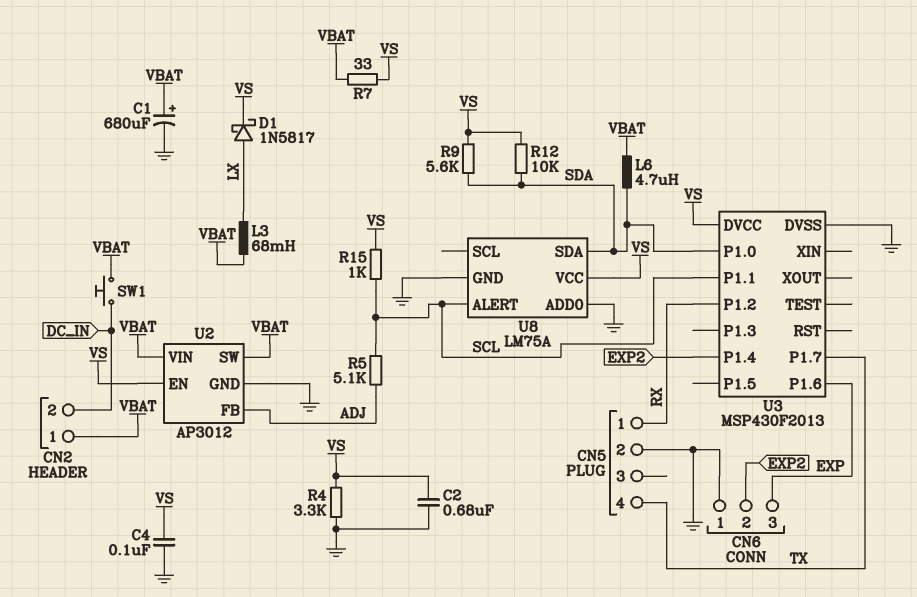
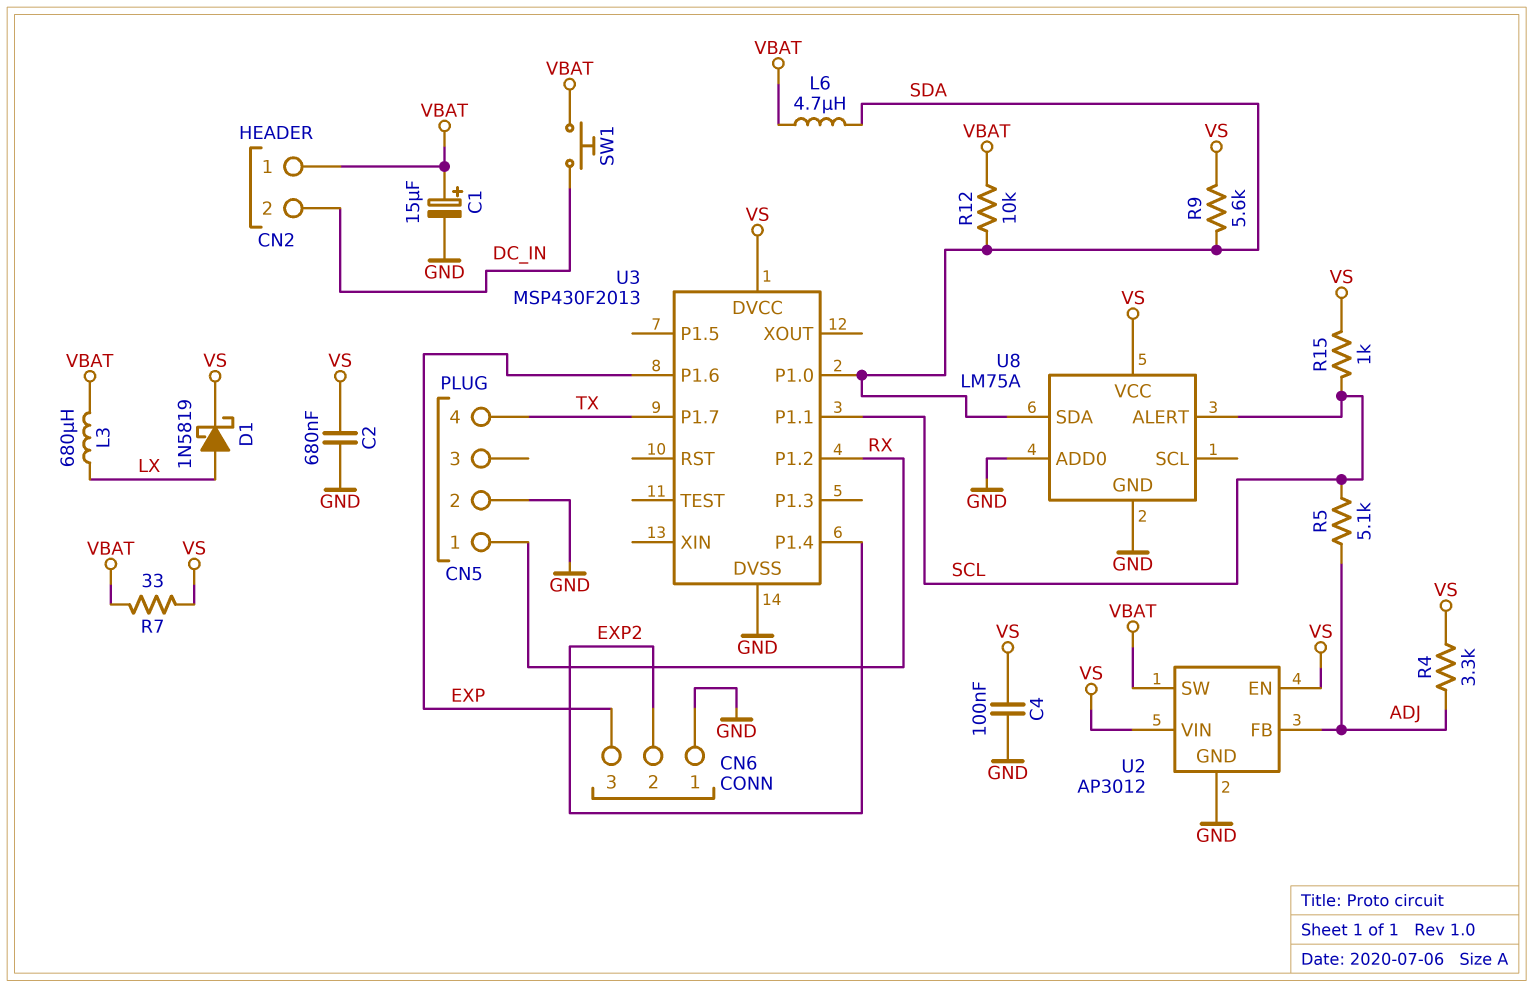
C1: 680uF (plus VBAT, minus GND) -> 15uF (plus VBAT, minus GND)
D1: schottky 1N5817 (A LX, K VS) -> schottky 1N5819 (A LX, K VS)
L3: 68mH (LX, VBAT) -> 680uH (LX, VBAT)
R4: 3.3k (GND, VS) -> 3.3k (ADJ, VS)
R12: 10k (SDA, VS) -> 10k (SDA, VBAT)
U2 pin VIN: VBAT -> VS

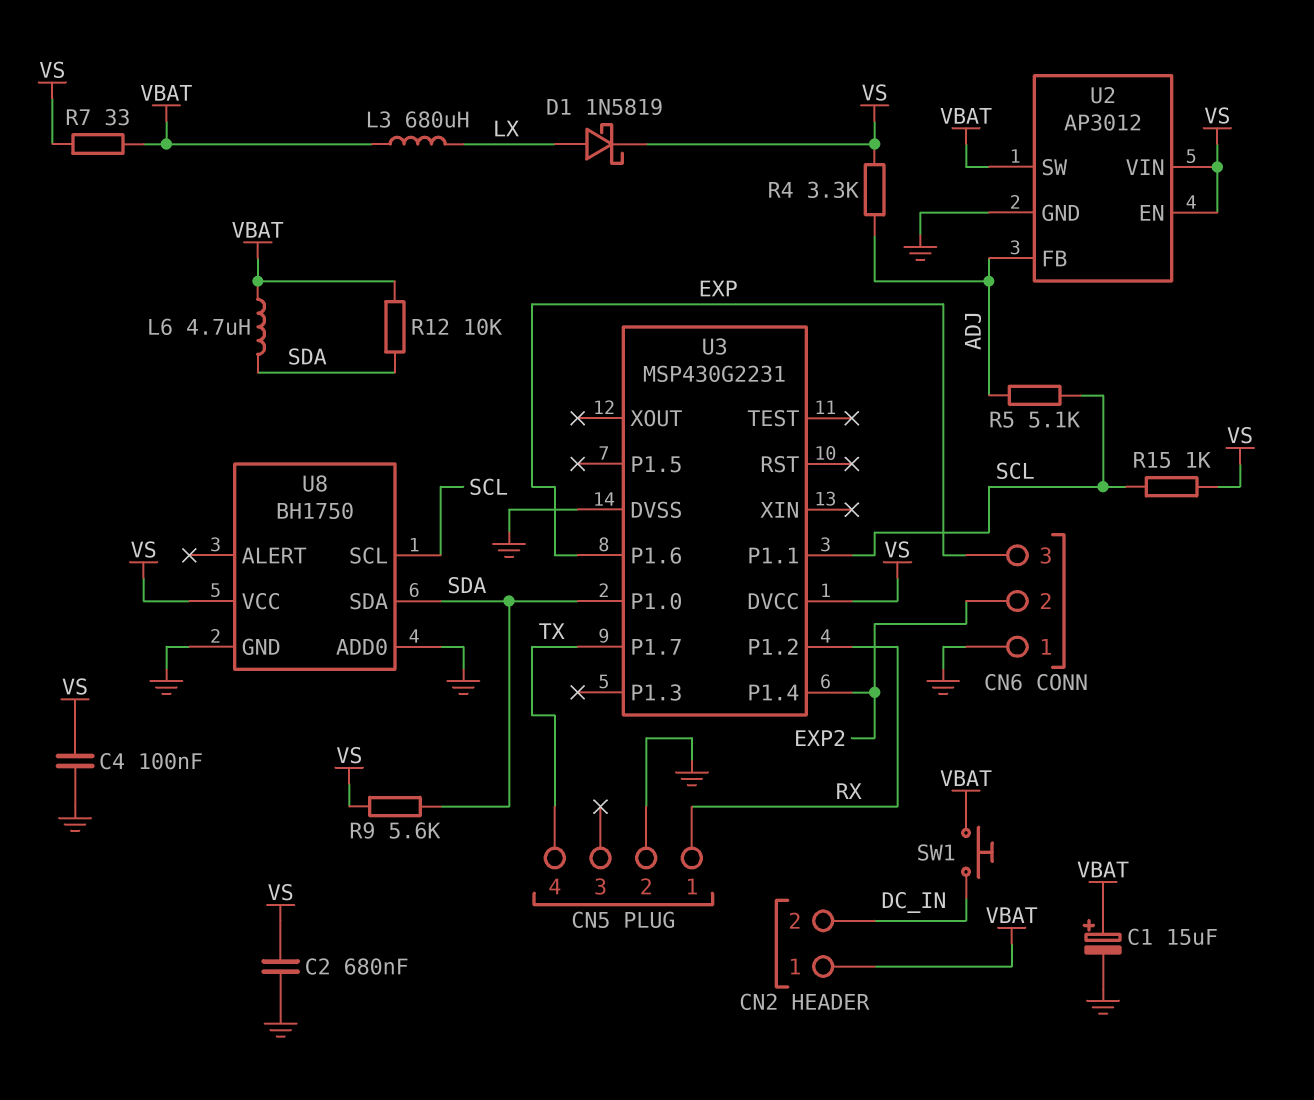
U3: MSP430F2013 -> MSP430G2231
U8: LM75A -> BH1750
U8 pin ALERT: SCL -> none
U8 pin SCL: none -> SCL

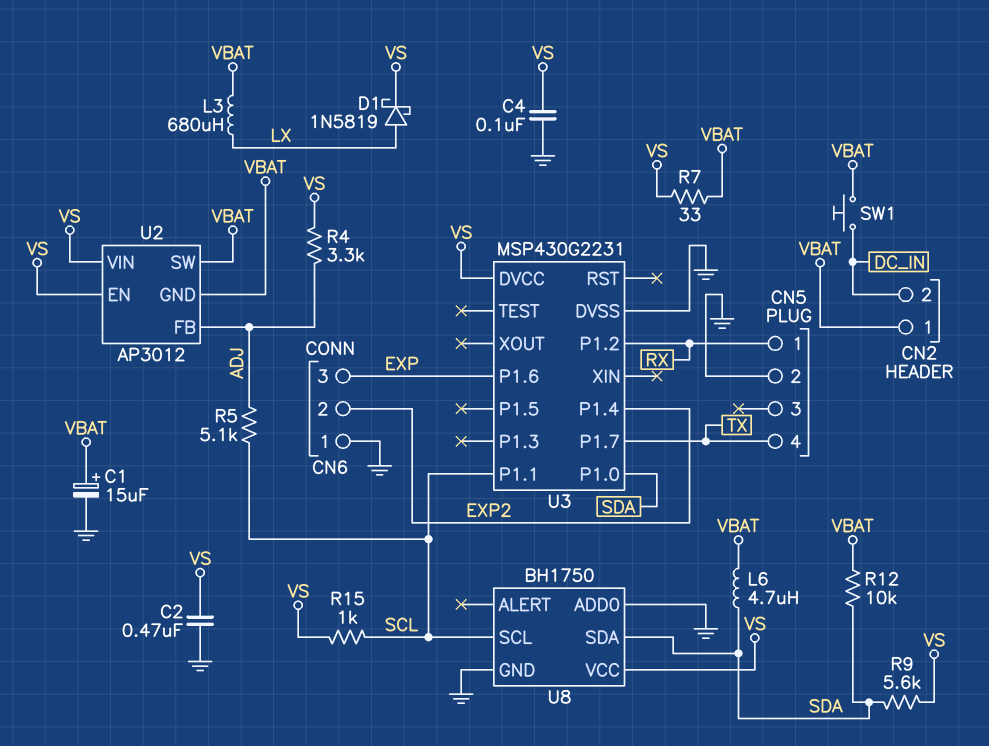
C2: 680nF (GND, VS) -> 470nF (GND, VS)
U2 pin GND: GND -> VBAT

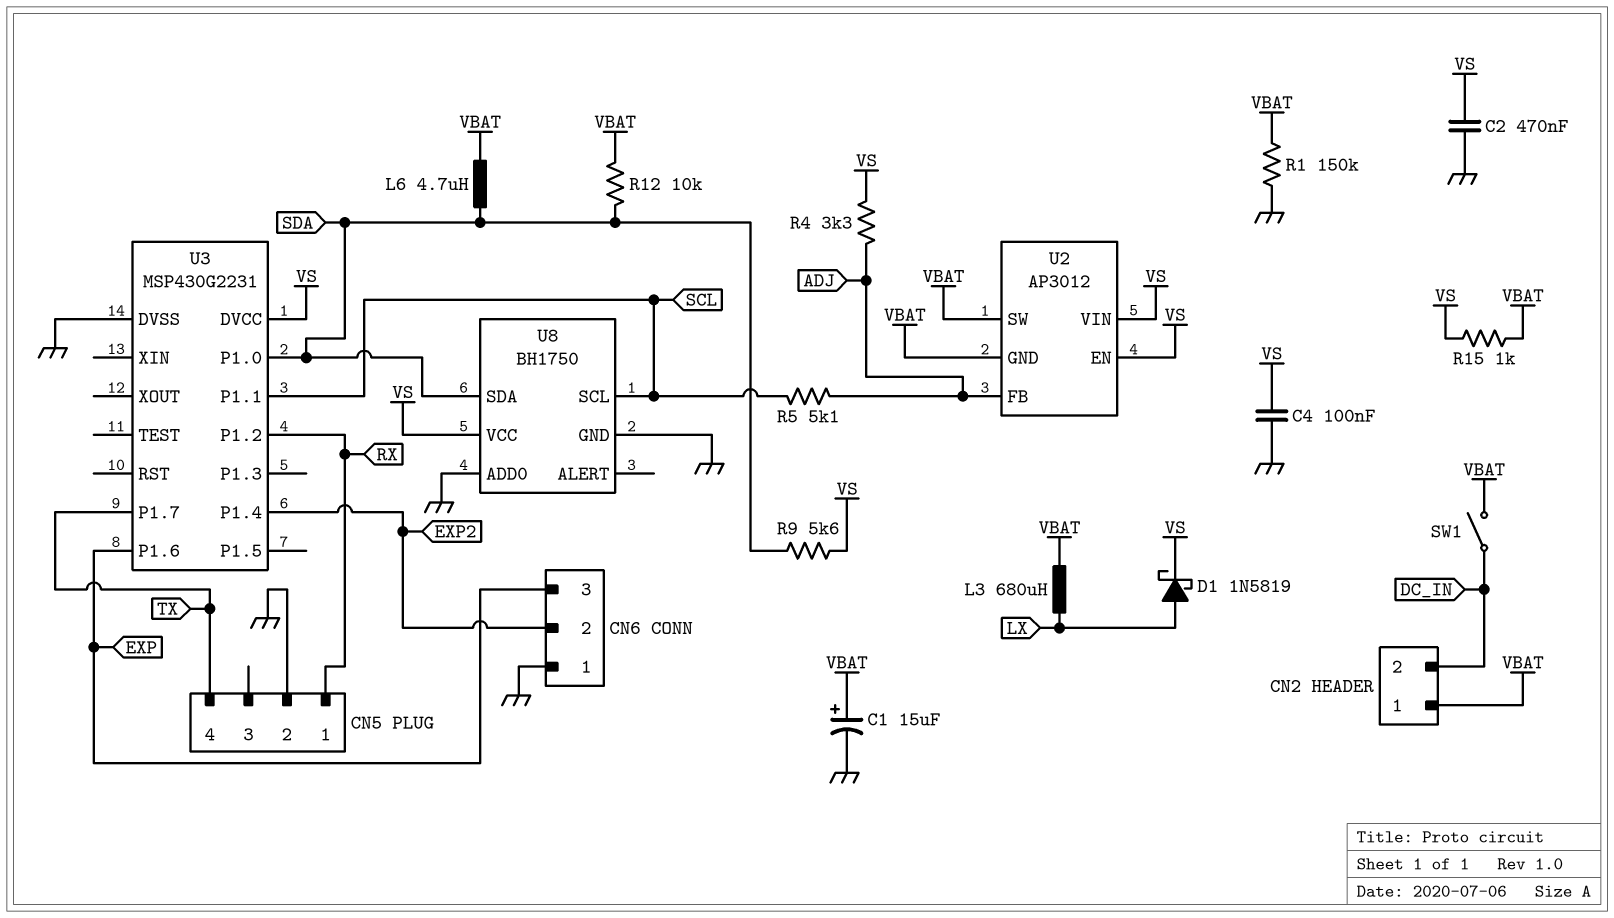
R1: none -> 150k (GND, VBAT)
R7: 33 (VBAT, VS) -> none
R15: 1k (SCL, VS) -> 1k (VBAT, VS)
SW1: button (DC_IN, VBAT) -> switch (DC_IN, VBAT)

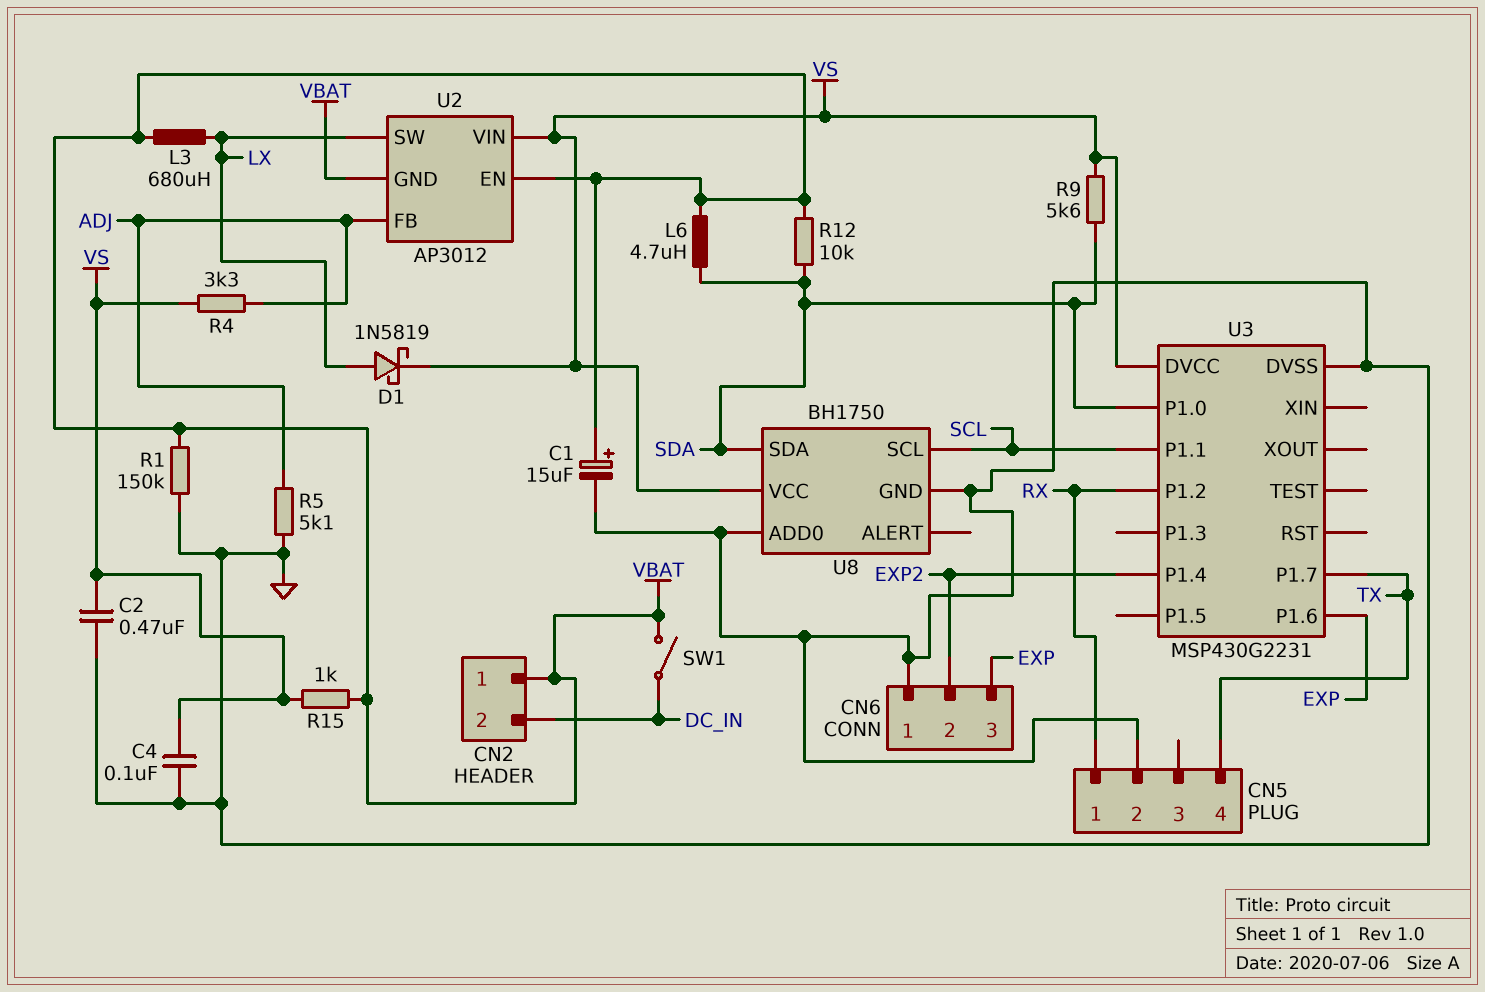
R5: 5.1k (ADJ, SCL) -> 5.1k (ADJ, GND)
U2 pin EN: VS -> VBAT
U2 pin SW: VBAT -> LX

